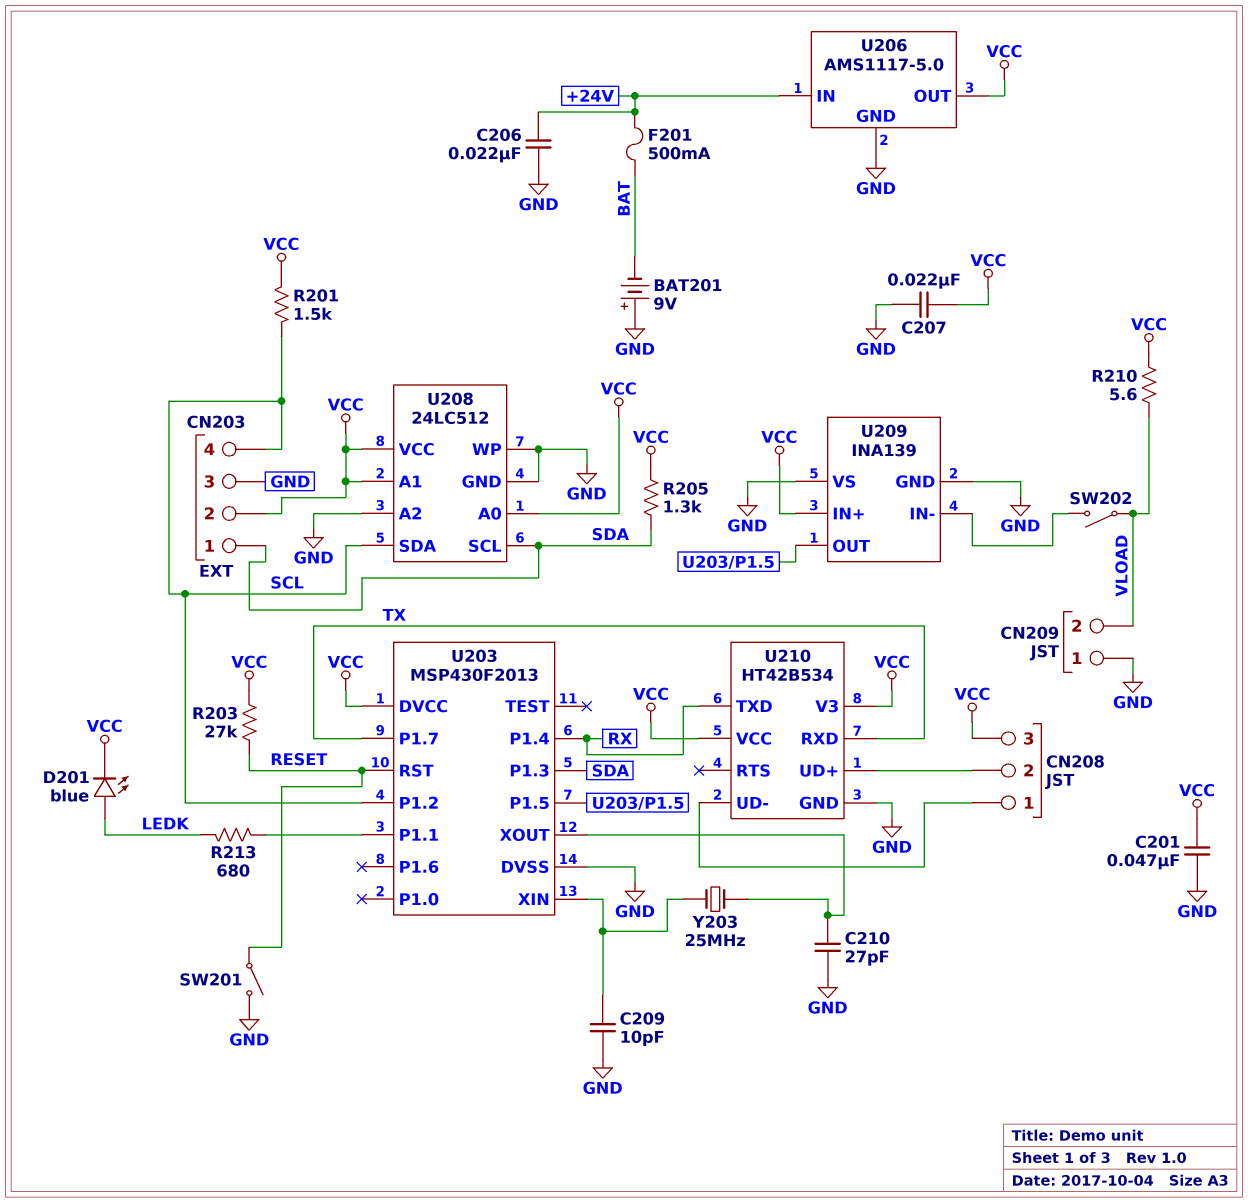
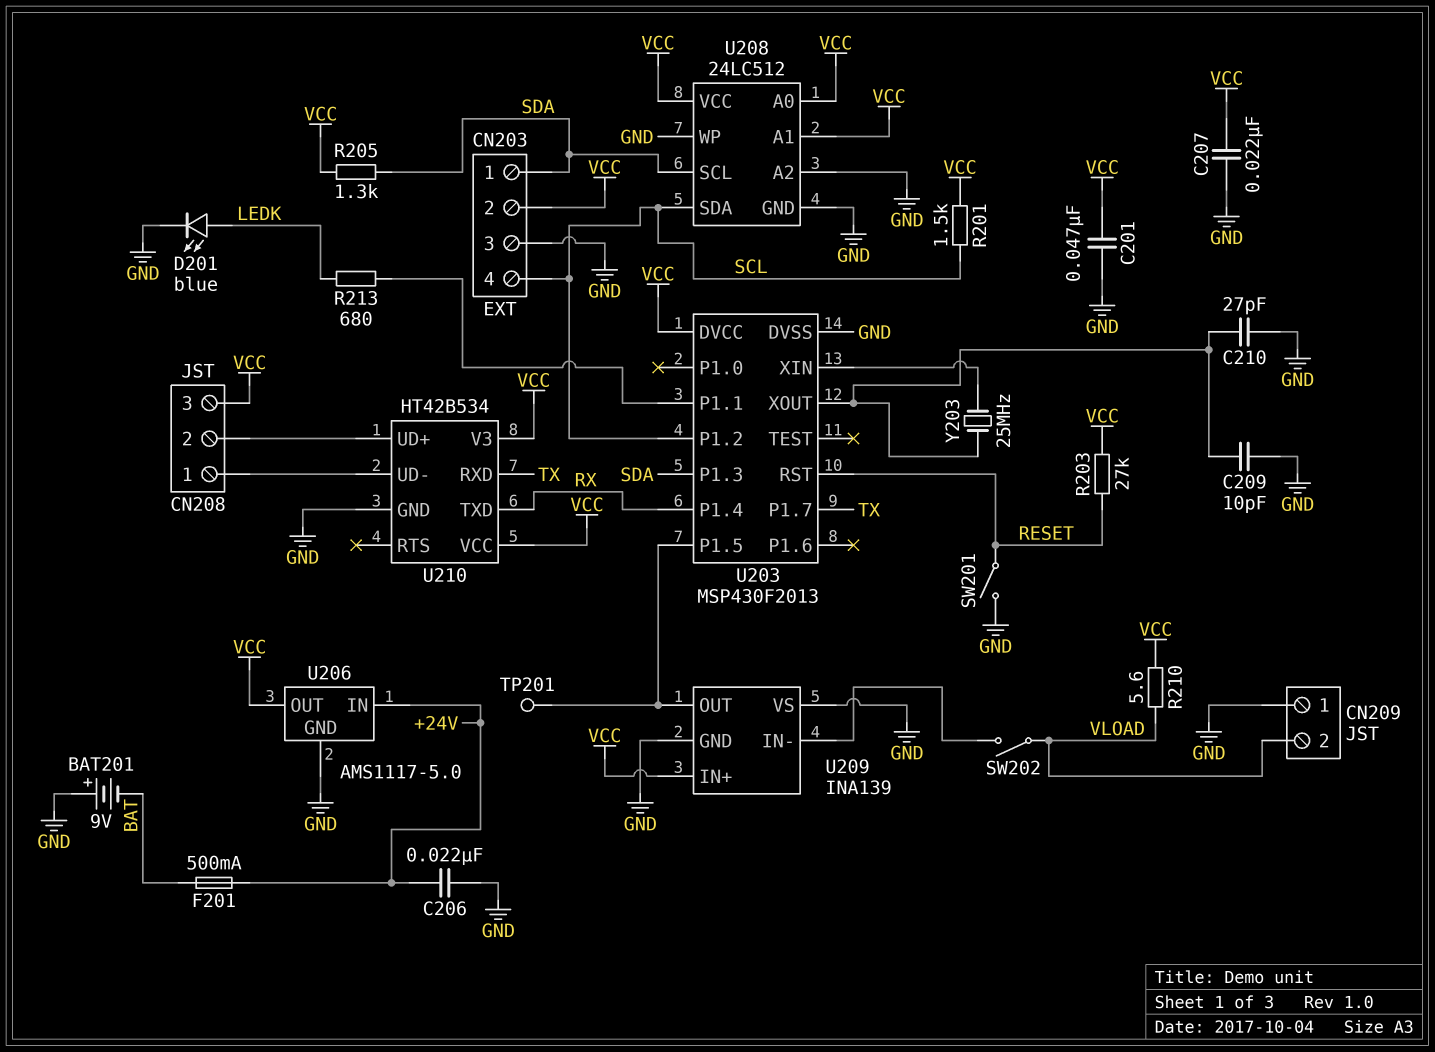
C209: 10pF (GND, U203/XIN) -> 10pF (GND, U203/XOUT)
D201: LED blue (A LEDK, K VCC) -> LED blue (A LEDK, K GND)
TP201: none -> test point (U203/P1.5)

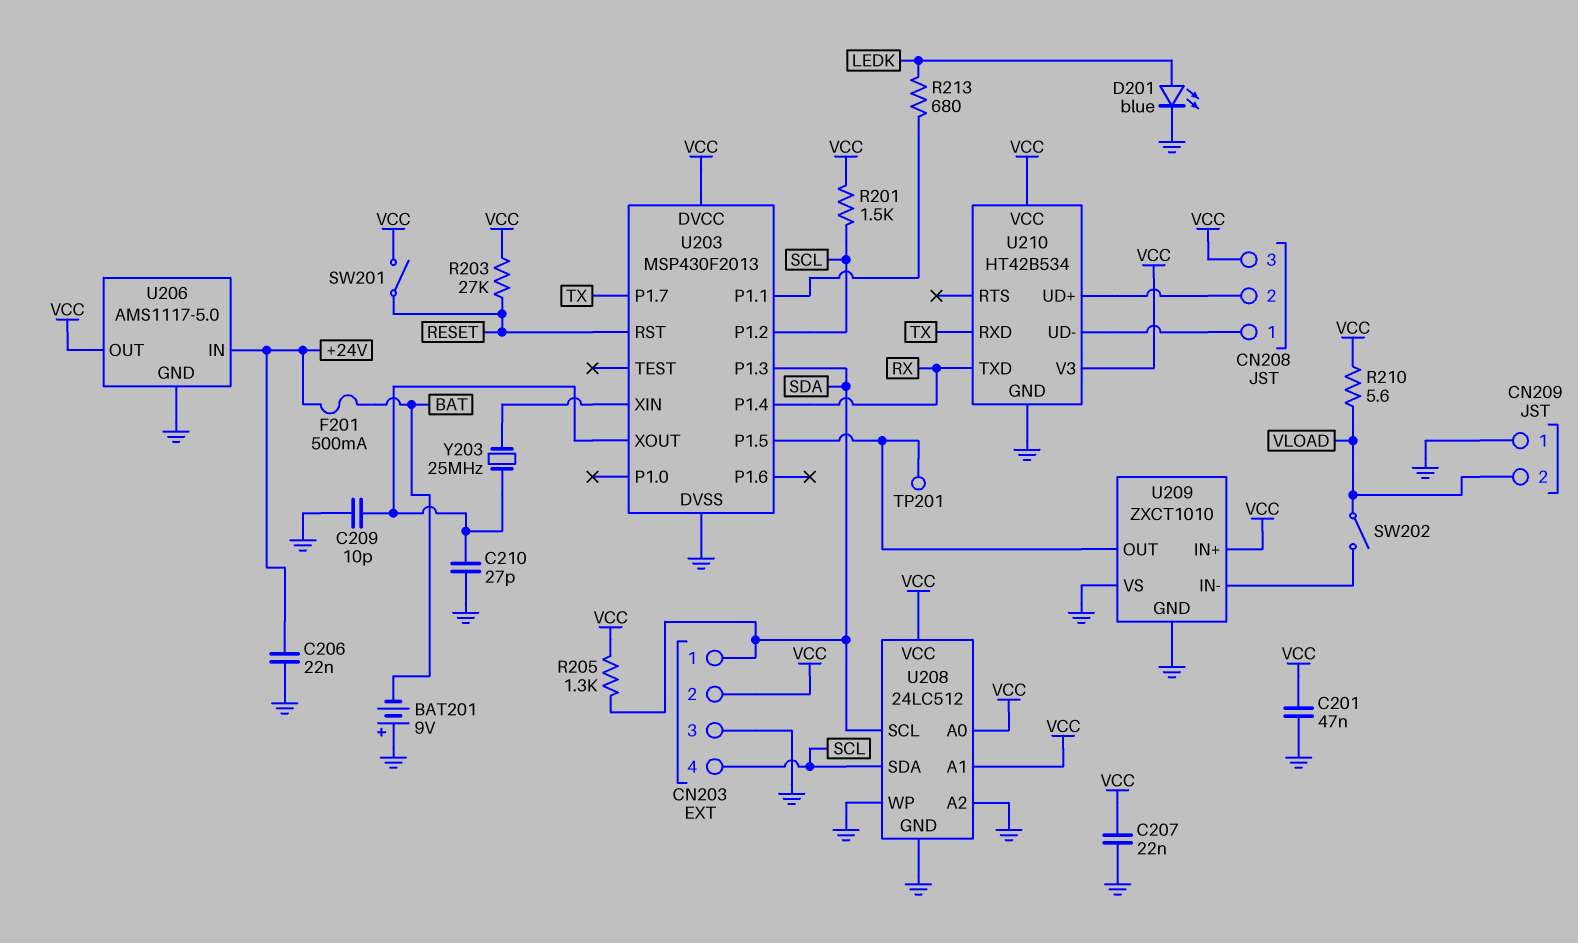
SW201: switch (GND, RESET) -> switch (RESET, VCC)
U209: INA139 -> ZXCT1010

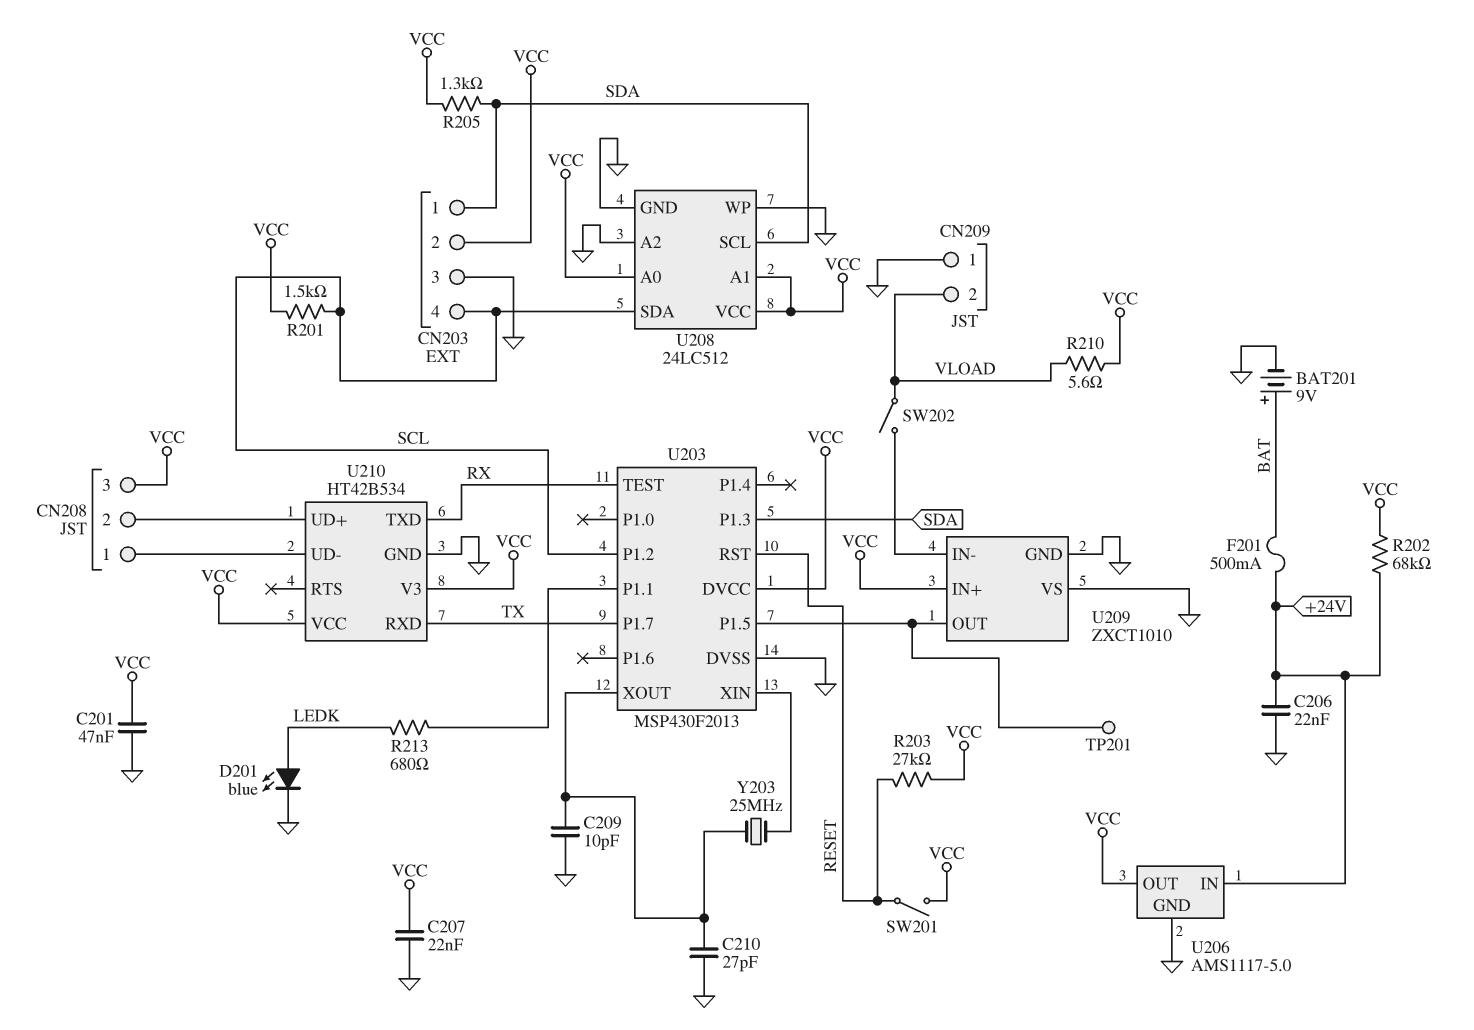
BAT201: 9V (plus GND, minus BAT) -> 9V (plus BAT, minus GND)
R202: none -> 68k (+24V, VCC)
U203 pin P1.4: RX -> none
U203 pin TEST: none -> RX

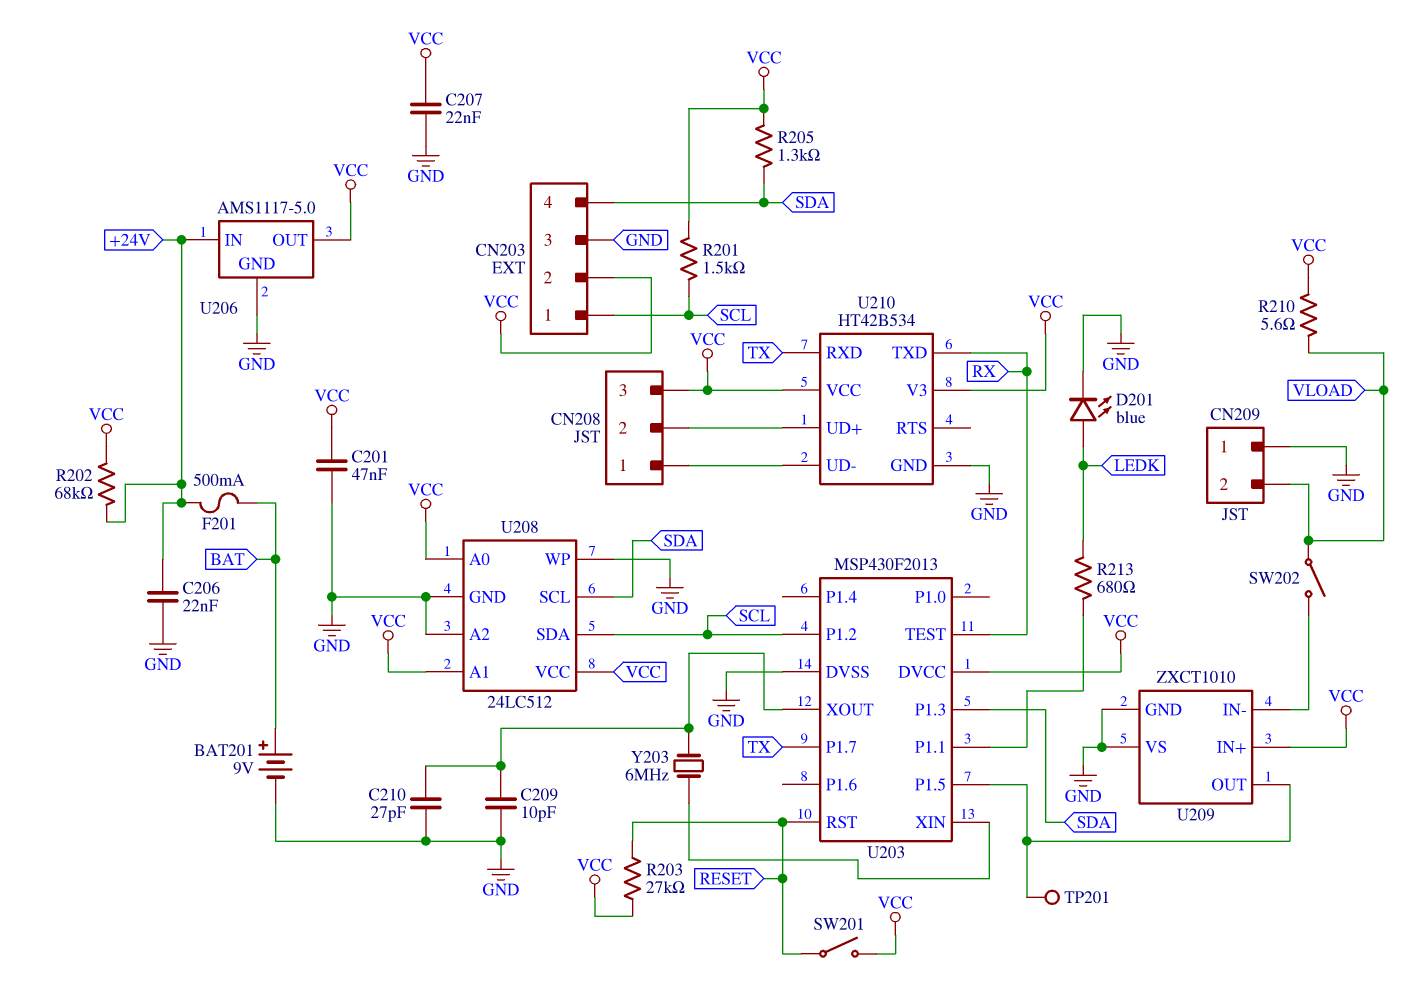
CN203 pin 1: SDA -> SCL
CN203 pin 4: SCL -> SDA
Y203: 25MHz (U203/XIN, U203/XOUT) -> 6MHz (U203/XIN, U203/XOUT)

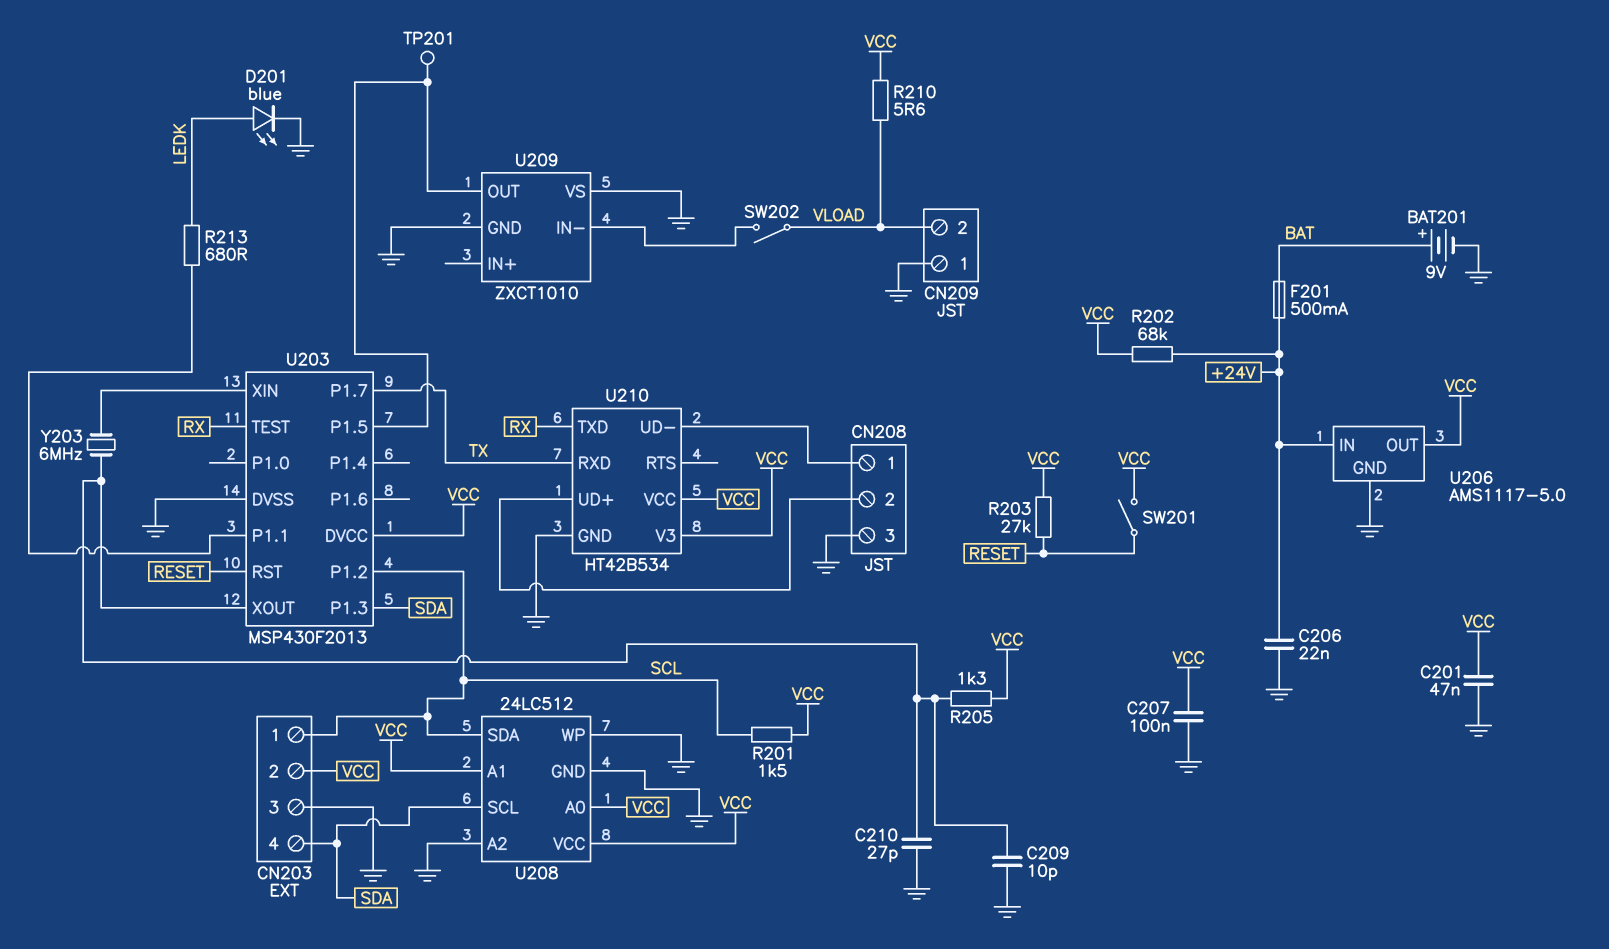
C207: 22nF (GND, VCC) -> 100nF (GND, VCC)
CN208 pin 3: VCC -> GND
R205: 1.3k (SDA, VCC) -> 1.3k (U203/XOUT, VCC)
U209 pin IN+: VCC -> none

